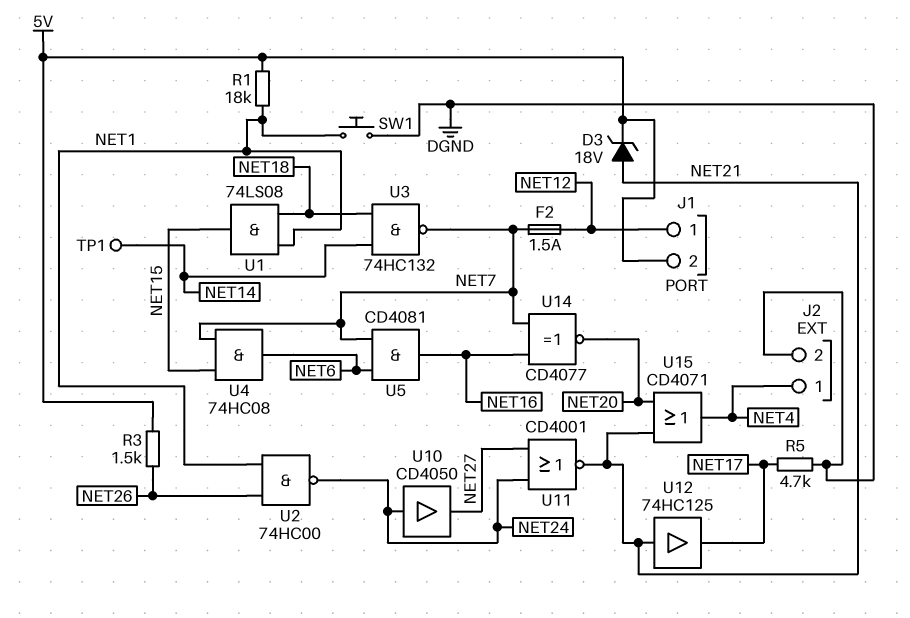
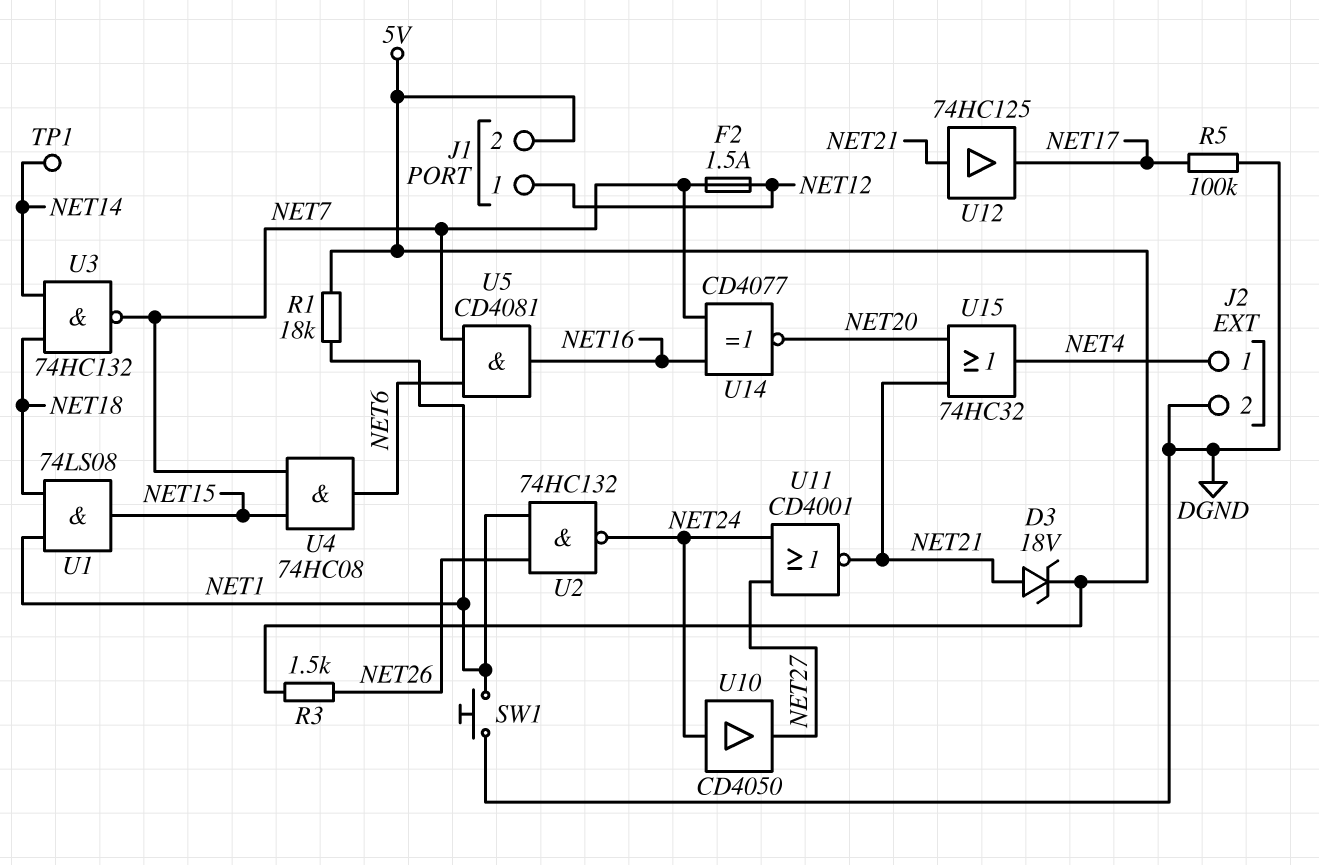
R5: 4.7k (DGND, NET17) -> 100k (DGND, NET17)
U2: NAND 74HC00 (in NET1, in NET26, out NET24) -> NAND 74HC132 (in NET1, in NET26, out NET24)
U15: OR CD4071 (in NET20, in NET21, out NET4) -> OR 74HC32 (in NET20, in NET21, out NET4)

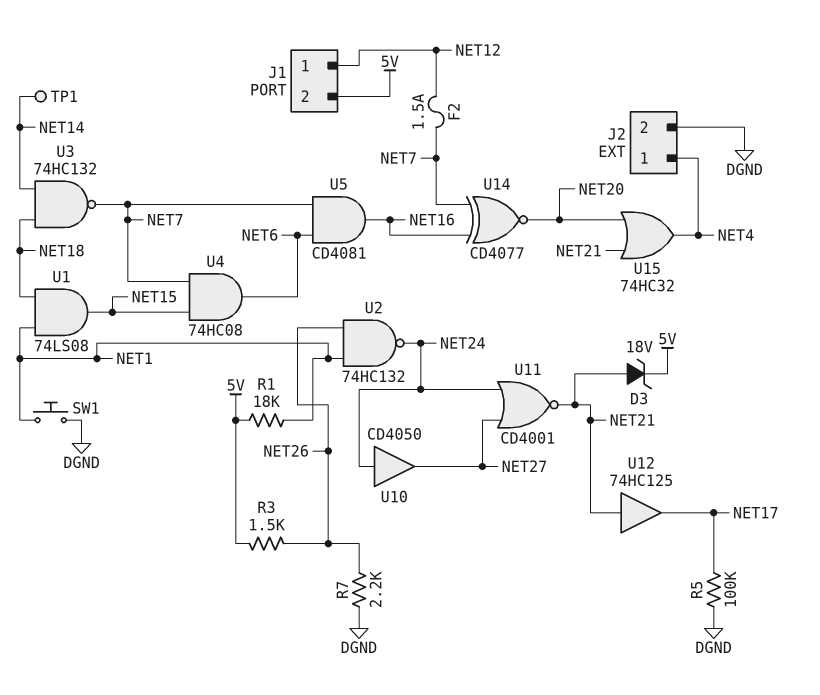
R7: none -> 2.2k (DGND, NET26)

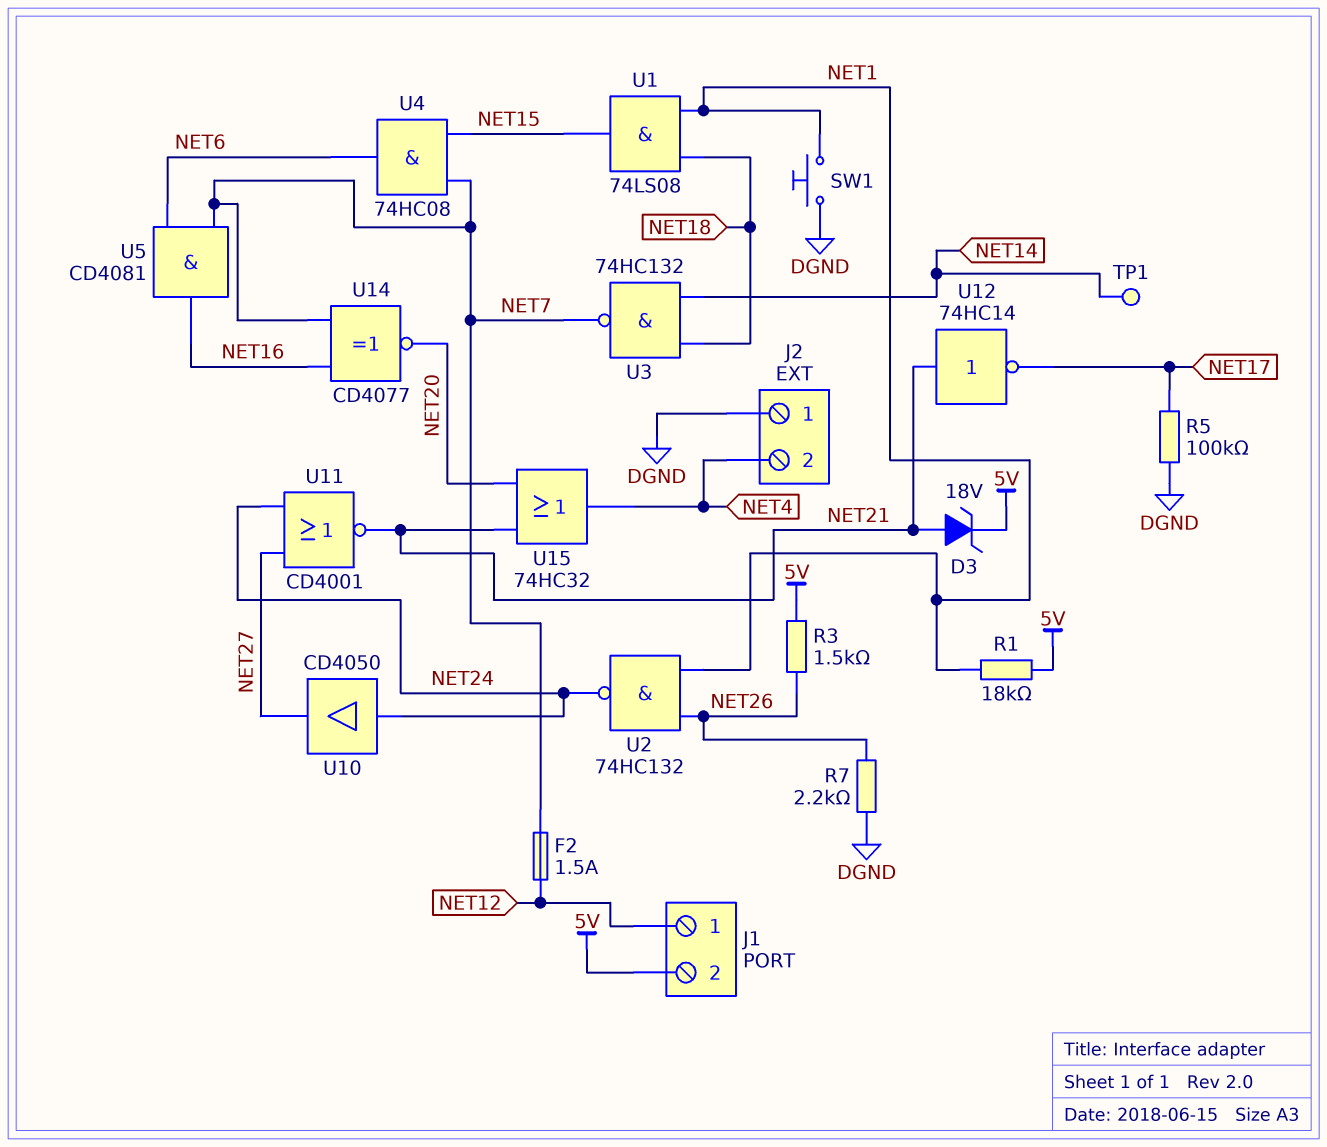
J2 pin 1: NET4 -> DGND
J2 pin 2: DGND -> NET4
U12: buffer 74HC125 (in NET21, out NET17) -> NOT 74HC14 (in NET21, out NET17)

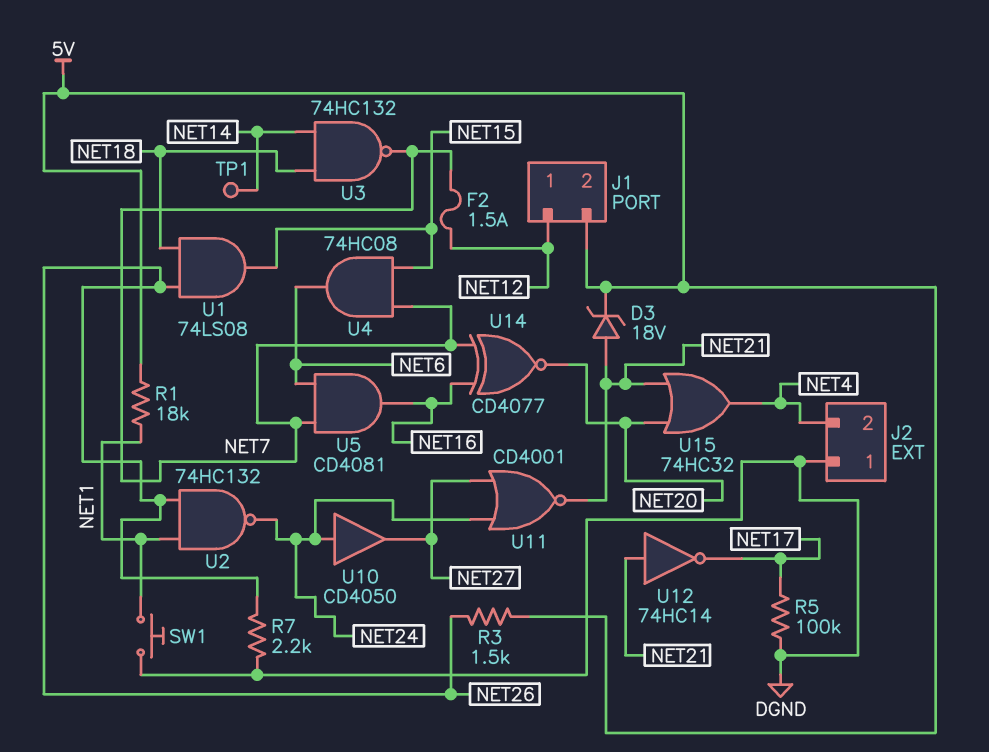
U1: AND 74LS08 (in NET1, in NET18, out NET15) -> AND 74LS08 (in NET18, in NET26, out NET15)

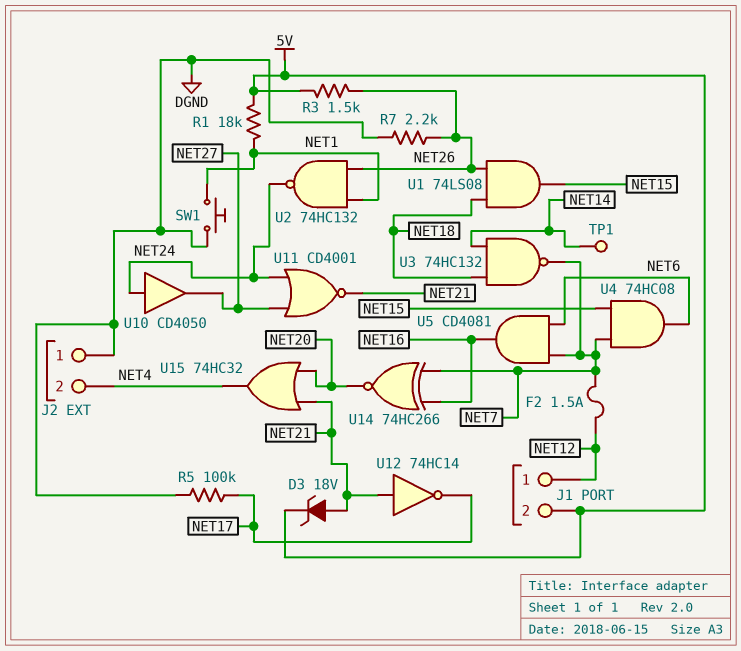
U14: XNOR CD4077 (in NET7, in NET16, out NET20) -> XNOR 74HC266 (in NET7, in NET16, out NET20)

